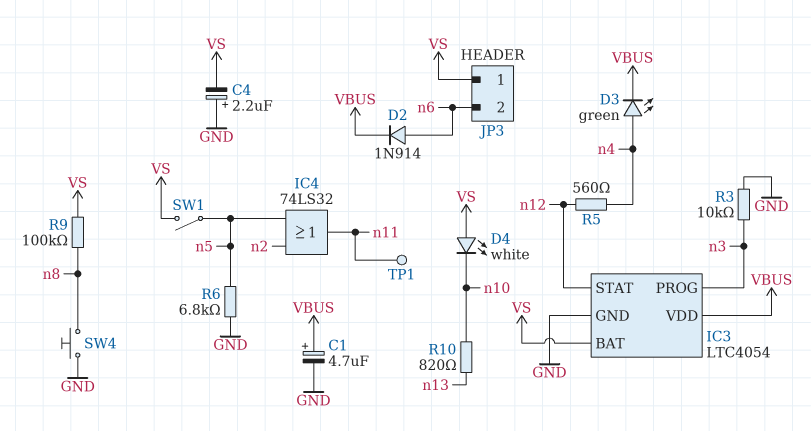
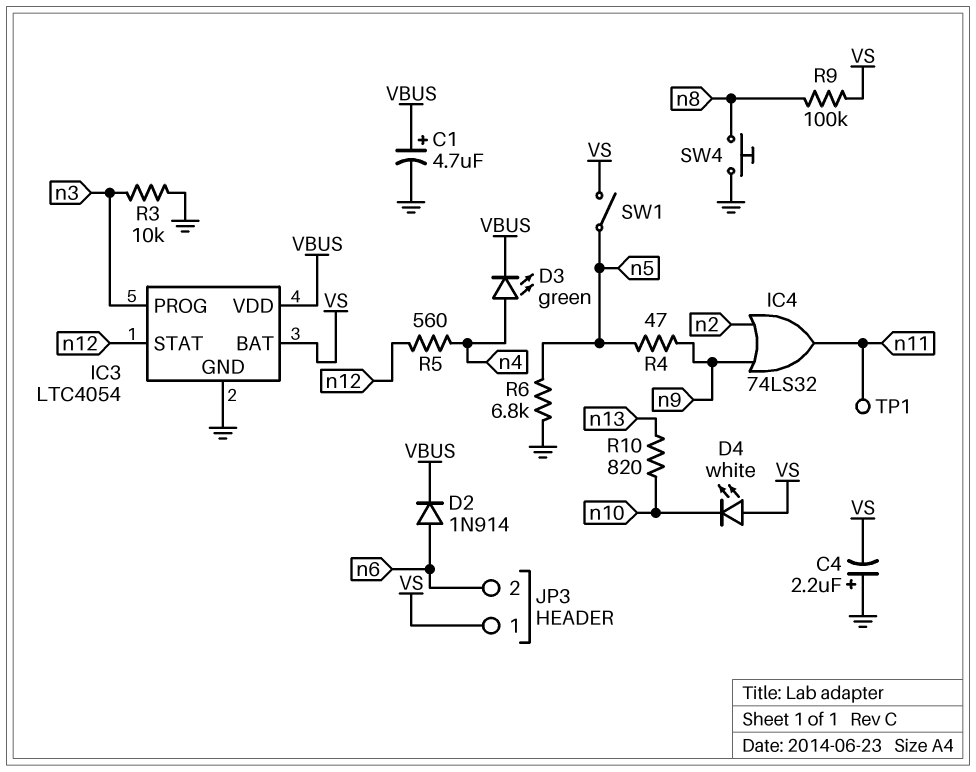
IC4: OR 74LS32 (in n2, in n5, out n11) -> OR 74LS32 (in n2, in n9, out n11)
R4: none -> 47 (n5, n9)

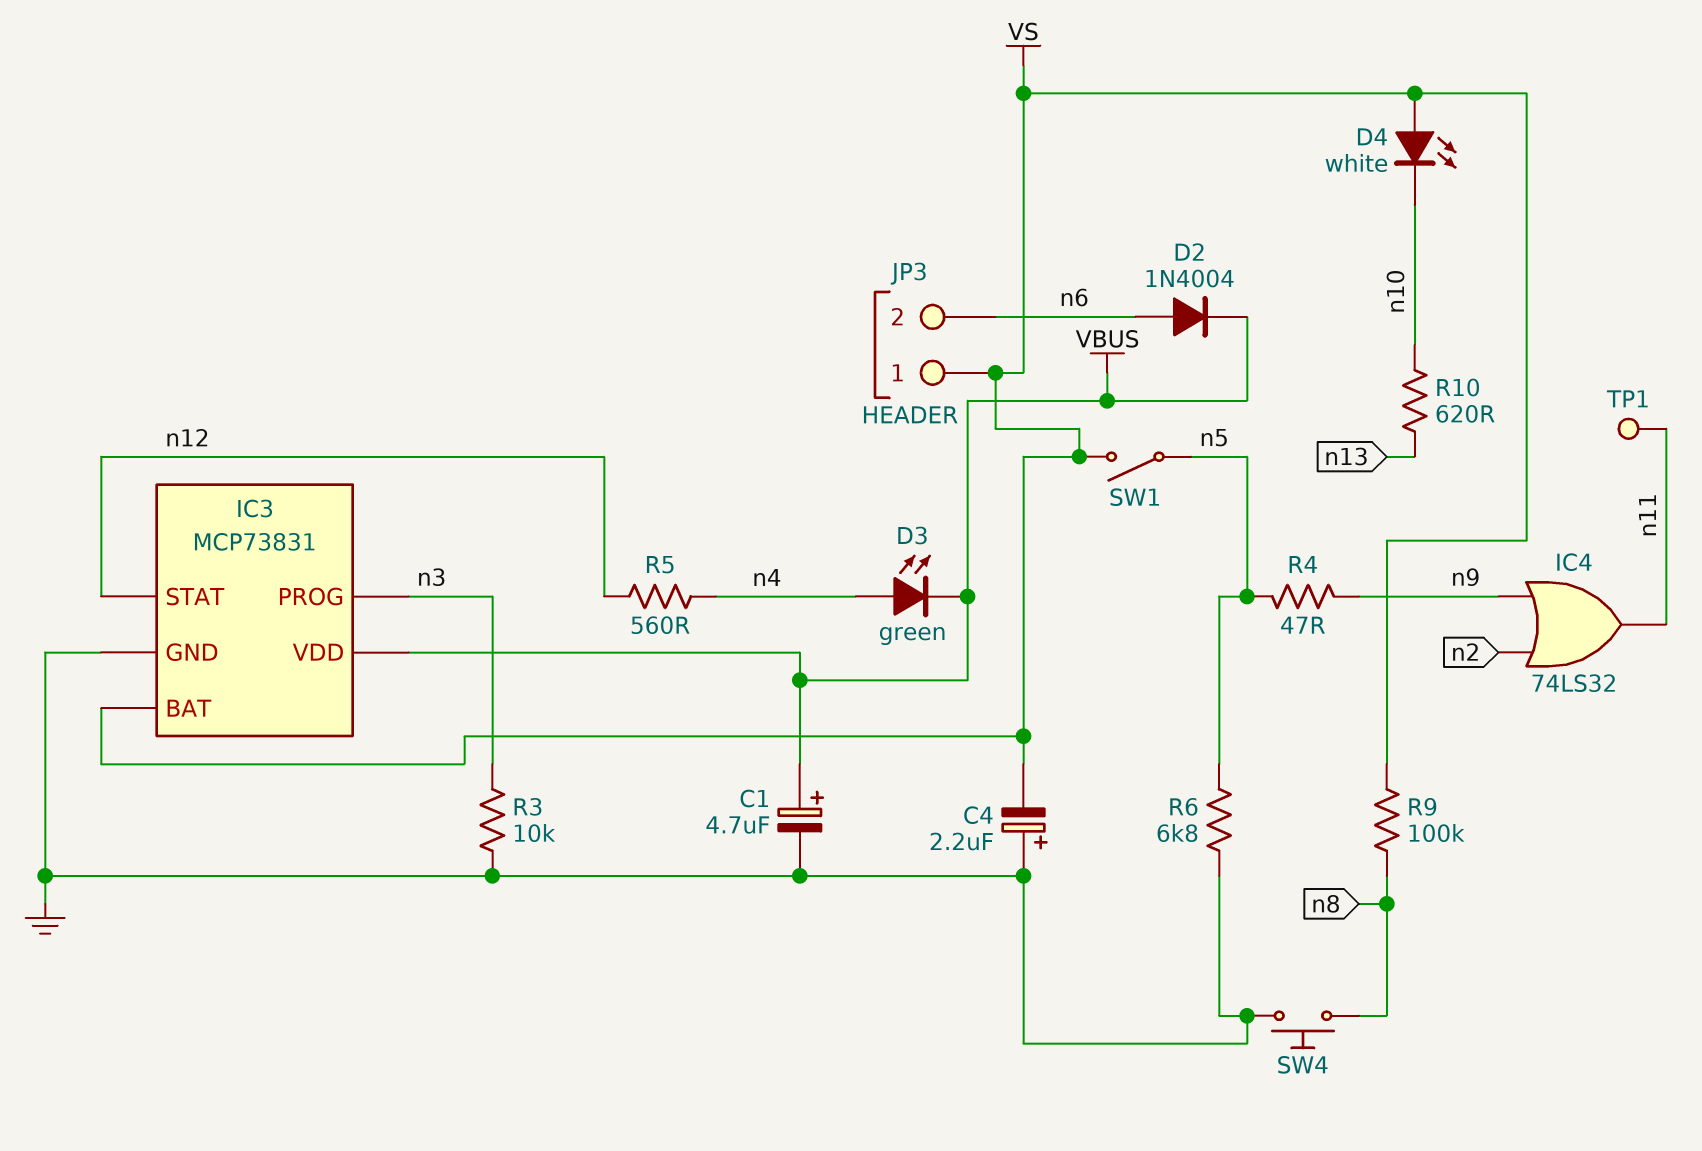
D2: diode 1N914 (A n6, K VBUS) -> diode 1N4004 (A n6, K VBUS)
IC3: LTC4054 -> MCP73831
R10: 820 (n10, n13) -> 620 (n10, n13)

